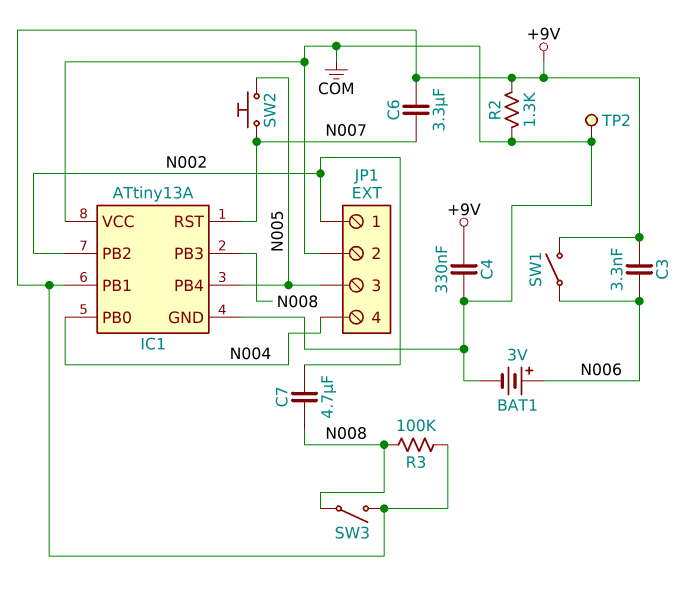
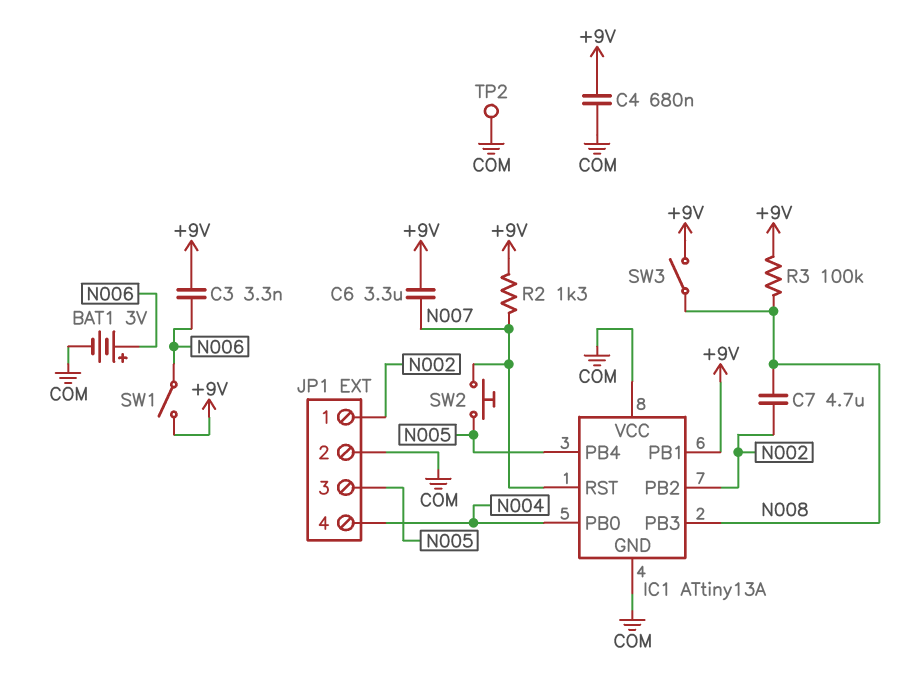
C4: 330nF (+9V, COM) -> 680nF (+9V, COM)
R2: 1.3k (+9V, COM) -> 1.3k (+9V, N007)

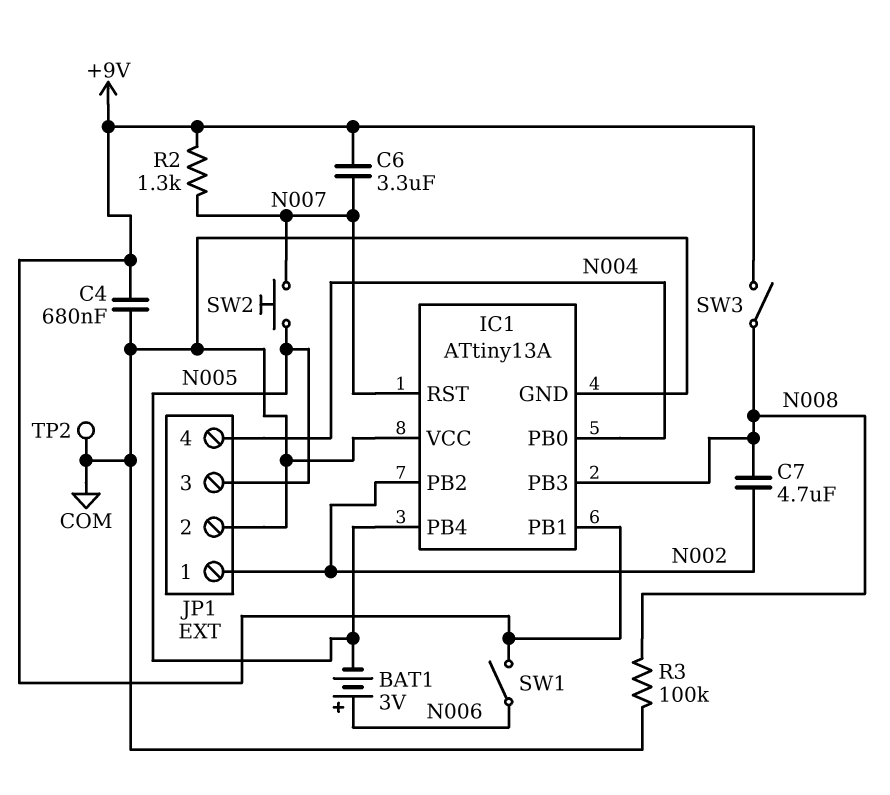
BAT1: 3V (plus N006, minus COM) -> 3V (plus N006, minus N005)
C3: 3.3nF (+9V, N006) -> none
R3: 100k (+9V, N008) -> 100k (COM, N008)

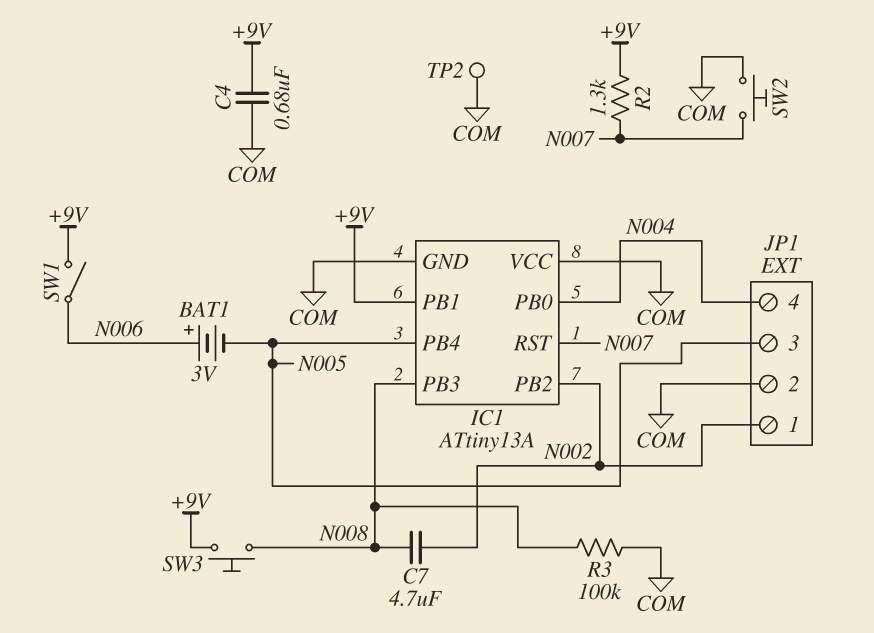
C6: 3.3uF (+9V, N007) -> none
SW2: button (N005, N007) -> button (COM, N007)
SW3: switch (+9V, N008) -> button (+9V, N008)

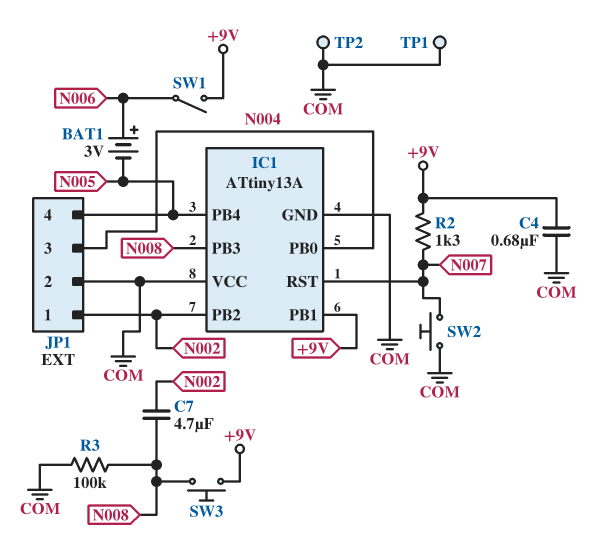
JP1 pin 3: N005 -> N004
JP1 pin 4: N004 -> N005
TP1: none -> test point (COM)

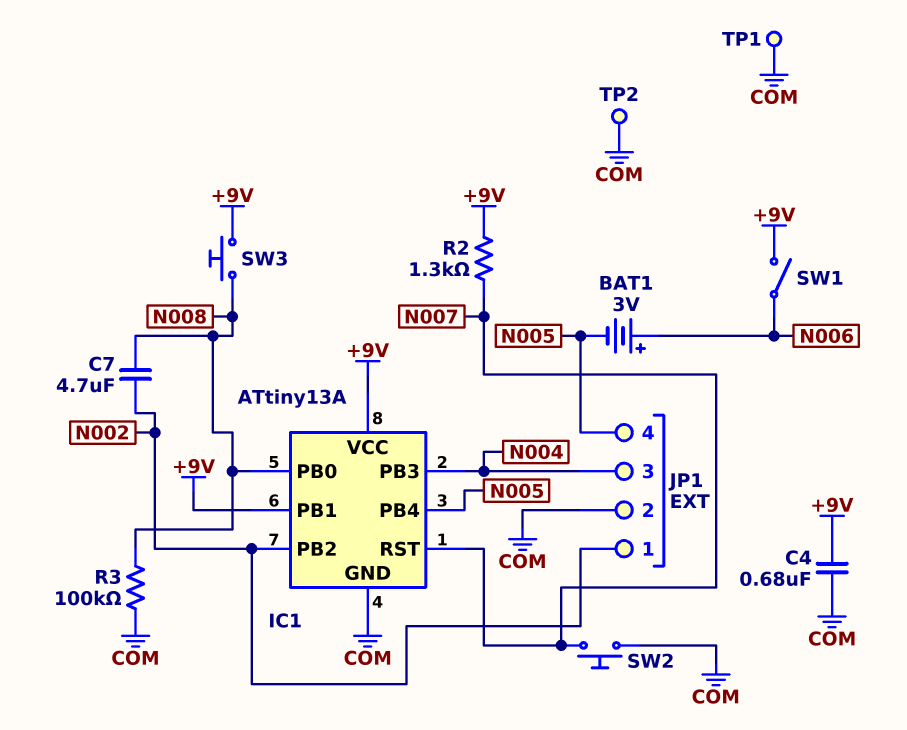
IC1 pin PB0: N004 -> N008
IC1 pin PB3: N008 -> N004
IC1 pin VCC: COM -> +9V

